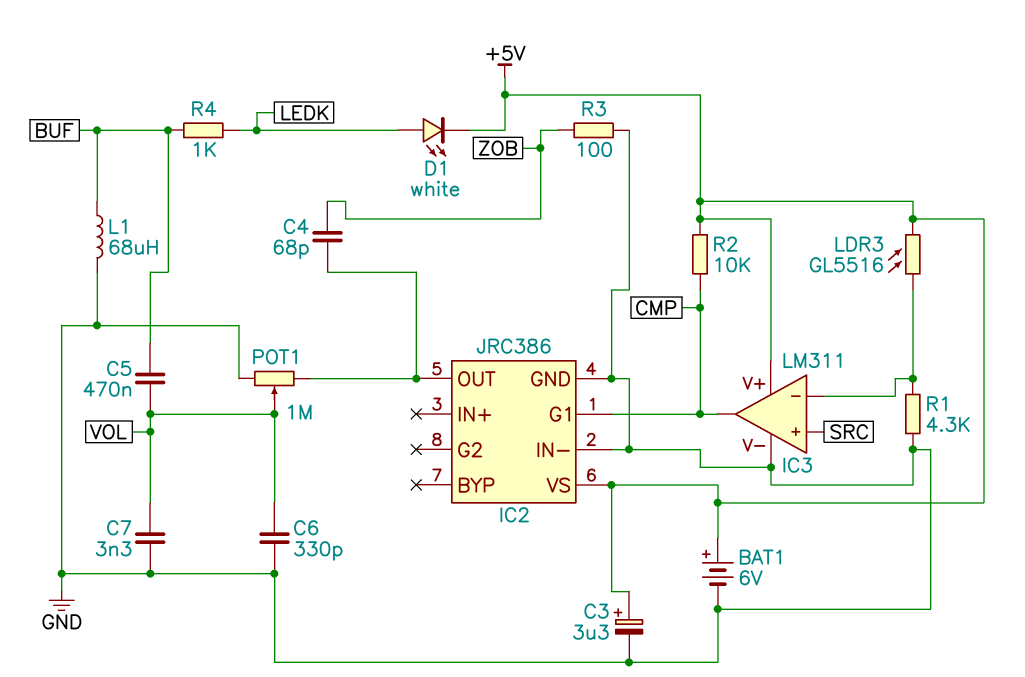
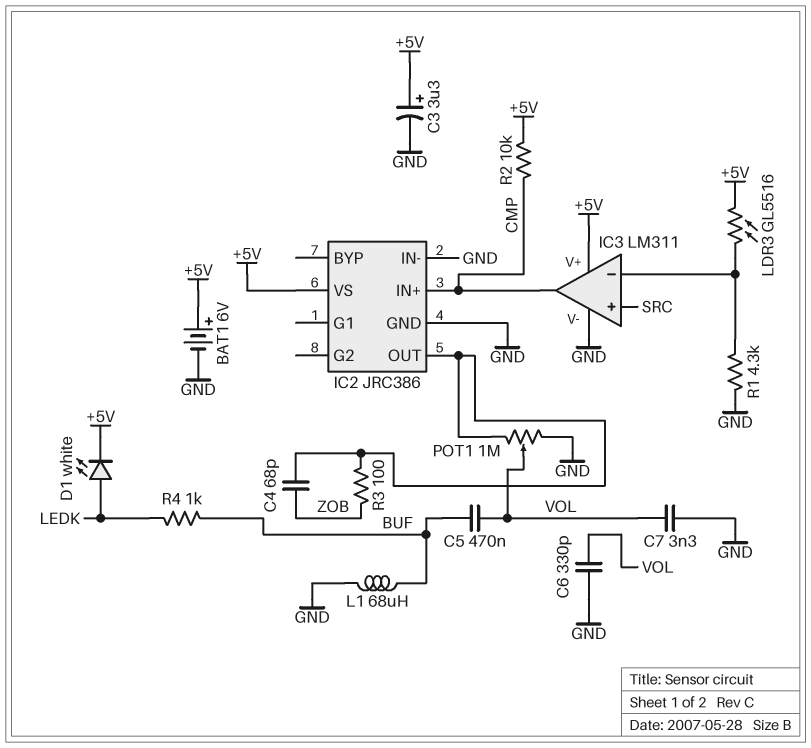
IC2 pin G1: CMP -> none
IC2 pin IN+: none -> CMP
R3: 100 (GND, ZOB) -> 100 (IC2/OUT, ZOB)

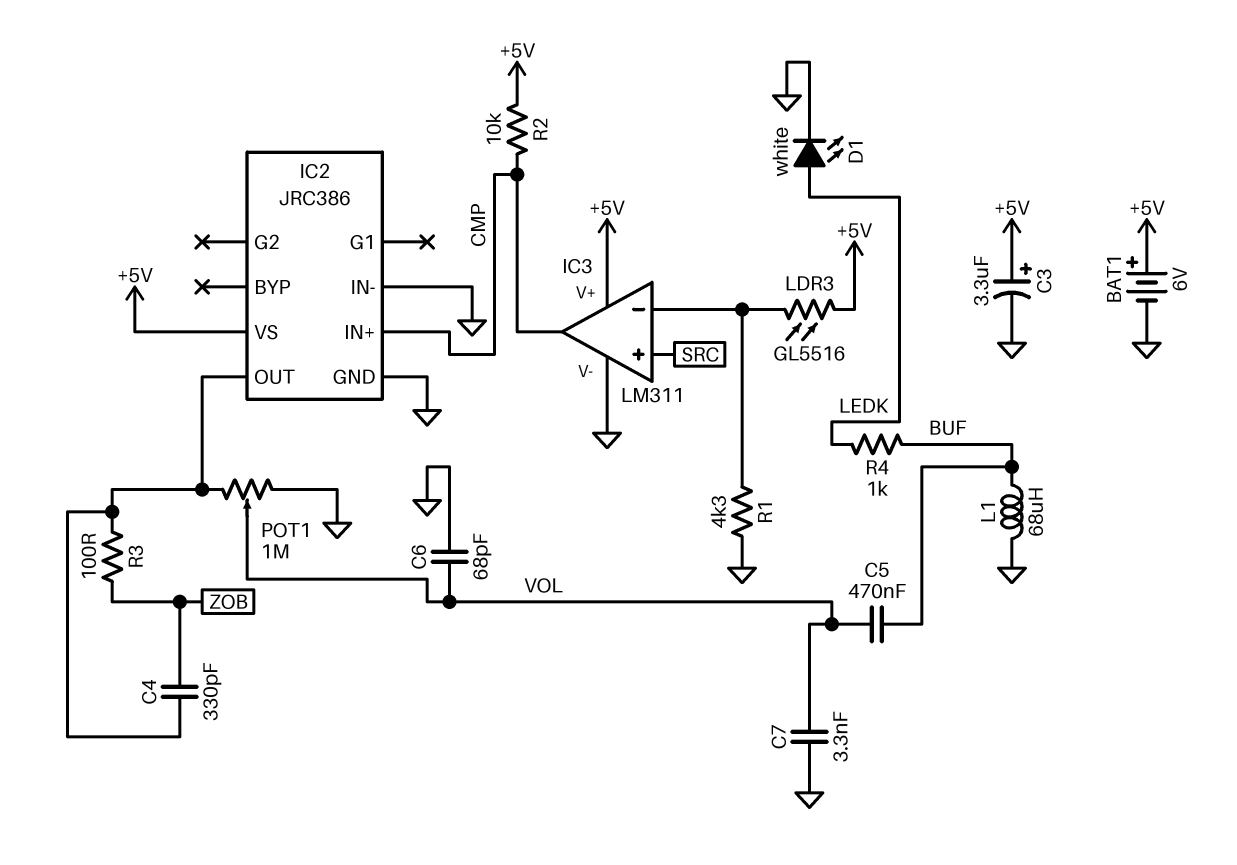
C4: 68pF (IC2/OUT, ZOB) -> 330pF (IC2/OUT, ZOB)
C6: 330pF (GND, VOL) -> 68pF (GND, VOL)
D1: LED white (A LEDK, K +5V) -> LED white (A LEDK, K GND)

